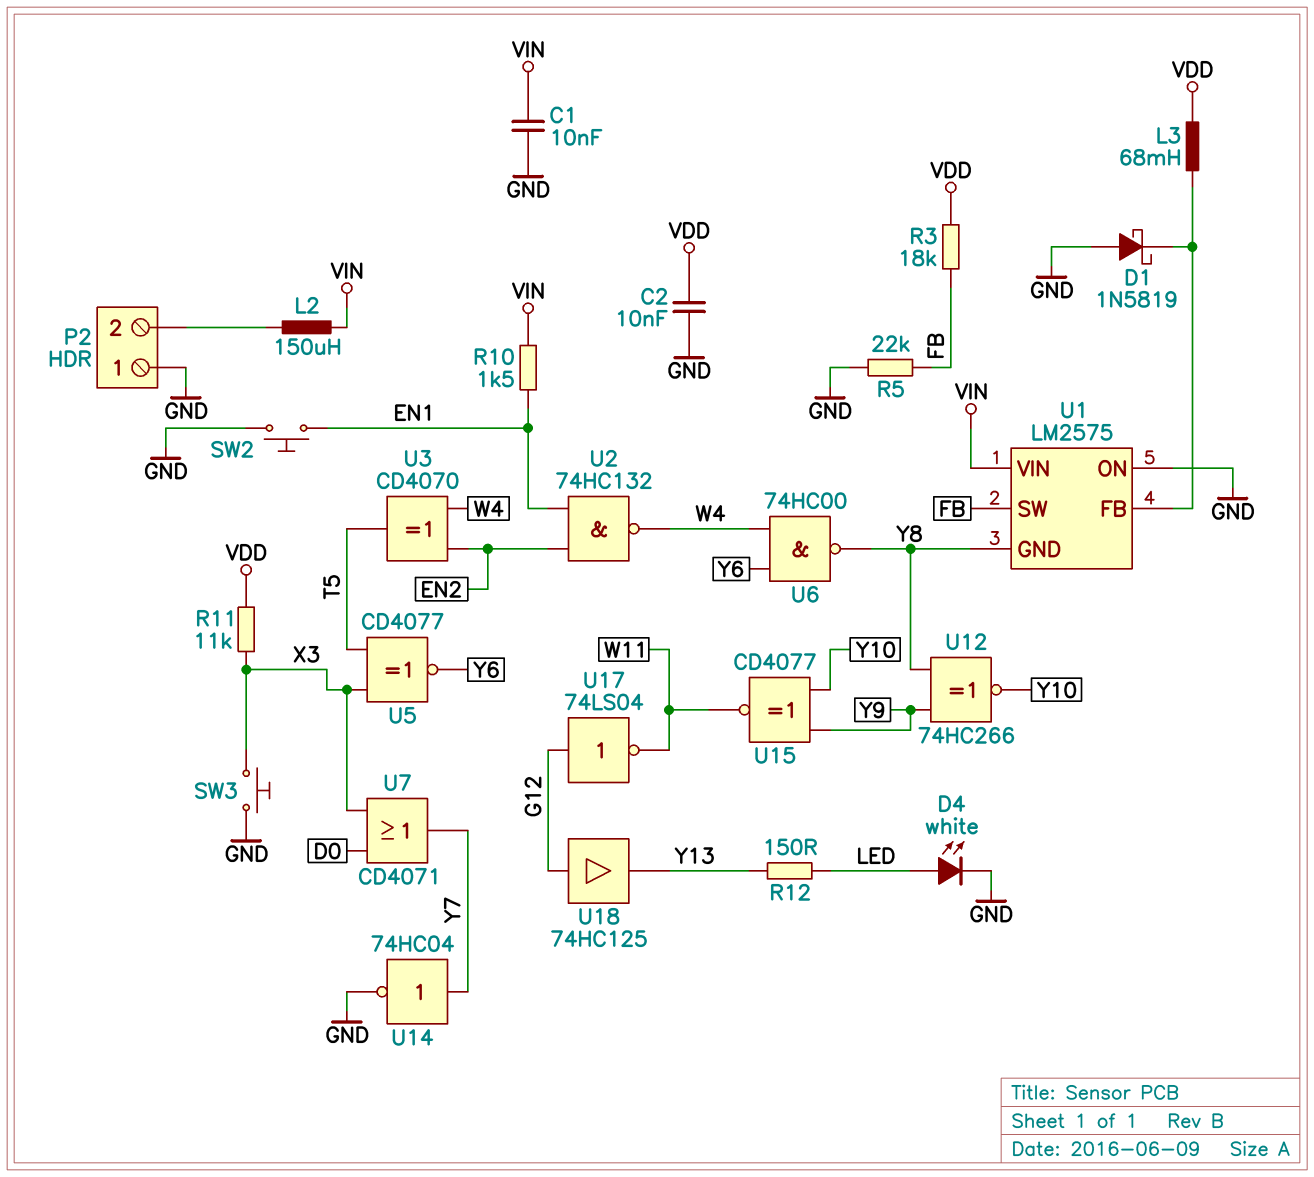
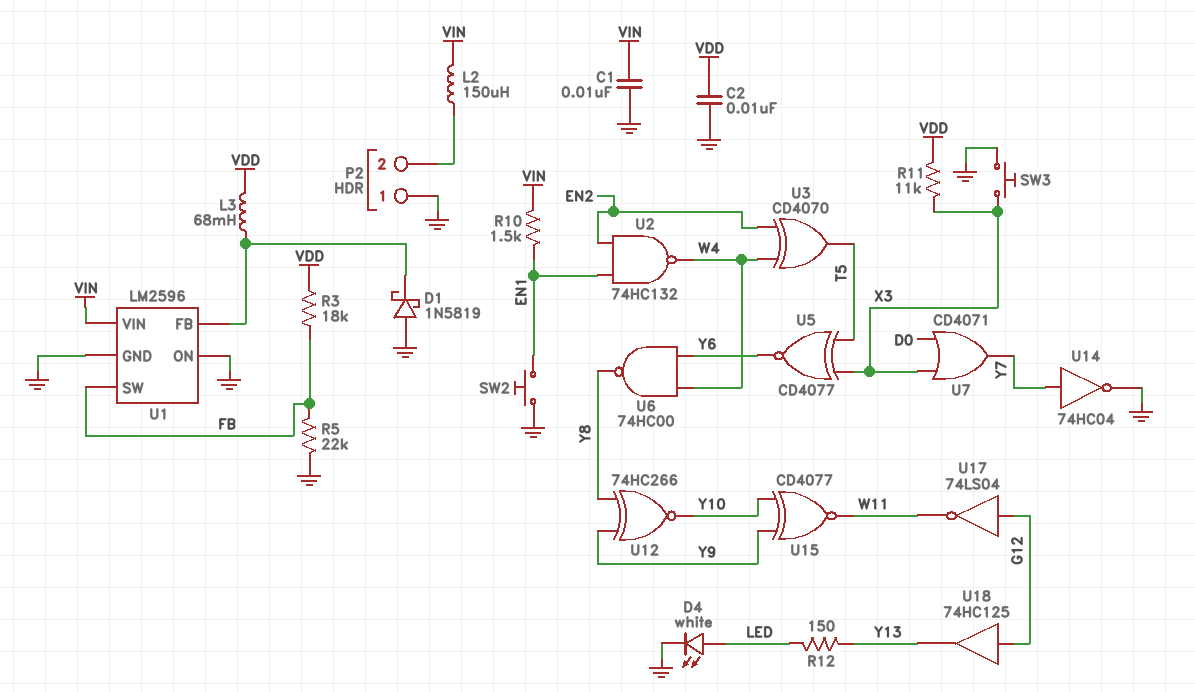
U1: LM2575 -> LM2596
U1 pin GND: Y8 -> GND

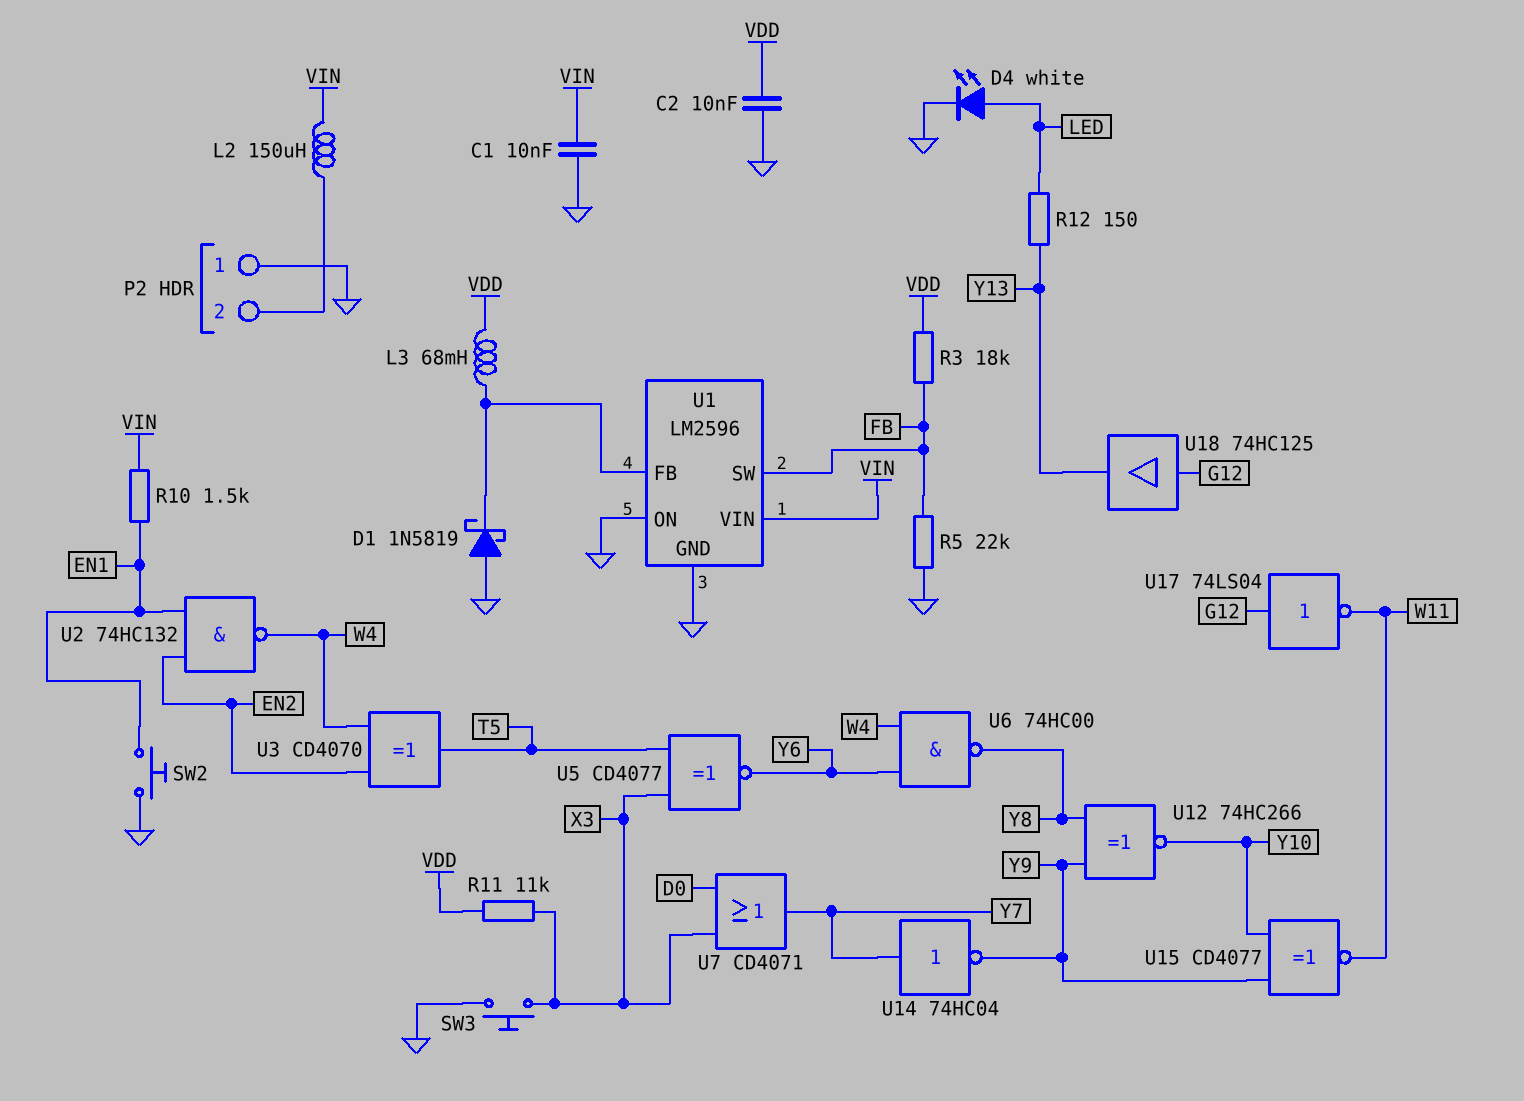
U14: NOT 74HC04 (in Y7, out GND) -> NOT 74HC04 (in Y7, out Y9)

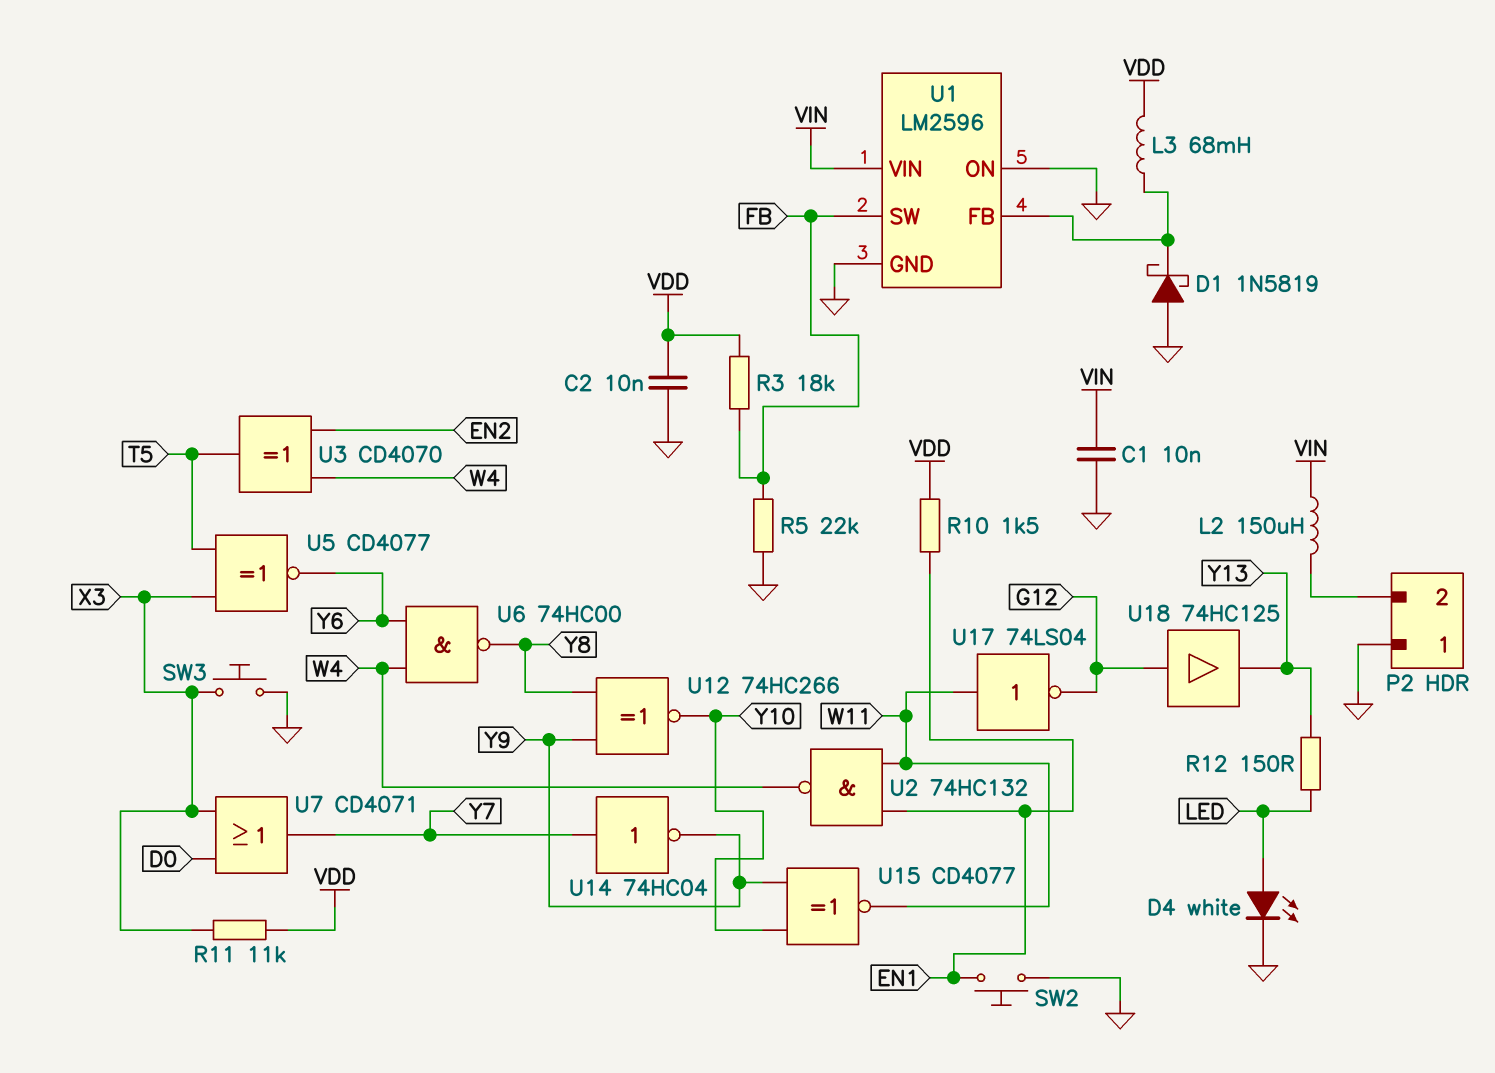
R10: 1.5k (EN1, VIN) -> 1.5k (EN1, VDD)
U2: NAND 74HC132 (in EN1, in EN2, out W4) -> NAND 74HC132 (in EN1, in W11, out W4)
U17: NOT 74LS04 (in G12, out W11) -> NOT 74LS04 (in W11, out G12)

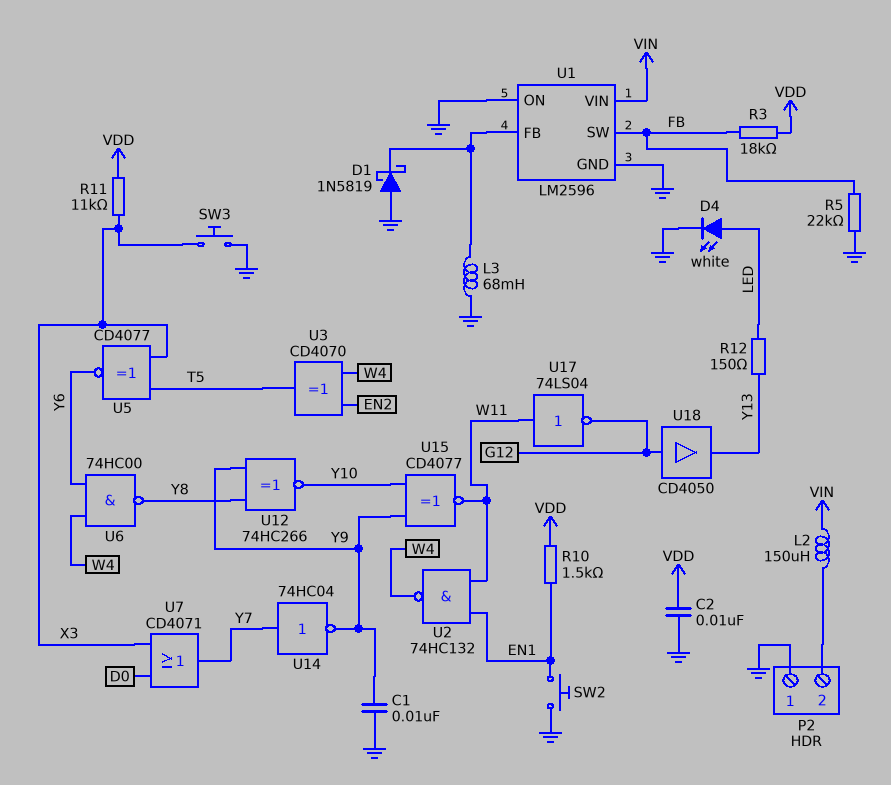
C1: 10nF (GND, VIN) -> 10nF (GND, Y9)
L3: 68mH (U1/FB, VDD) -> 68mH (GND, U1/FB)
U18: buffer 74HC125 (in G12, out Y13) -> buffer CD4050 (in G12, out Y13)

